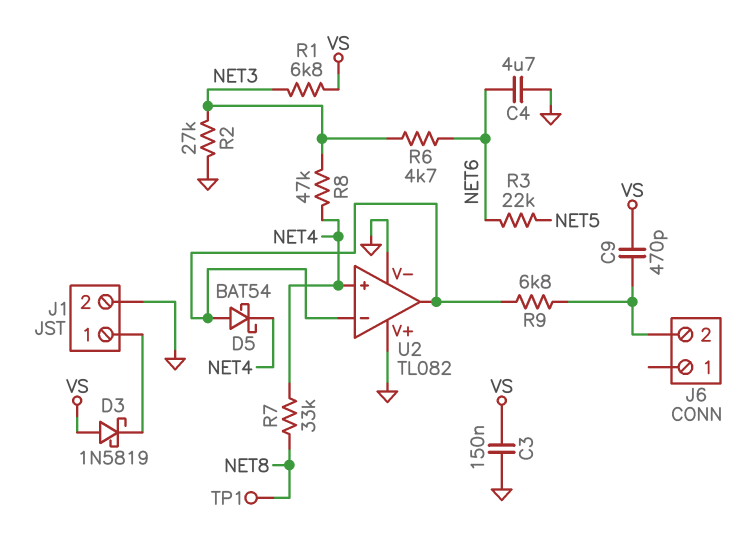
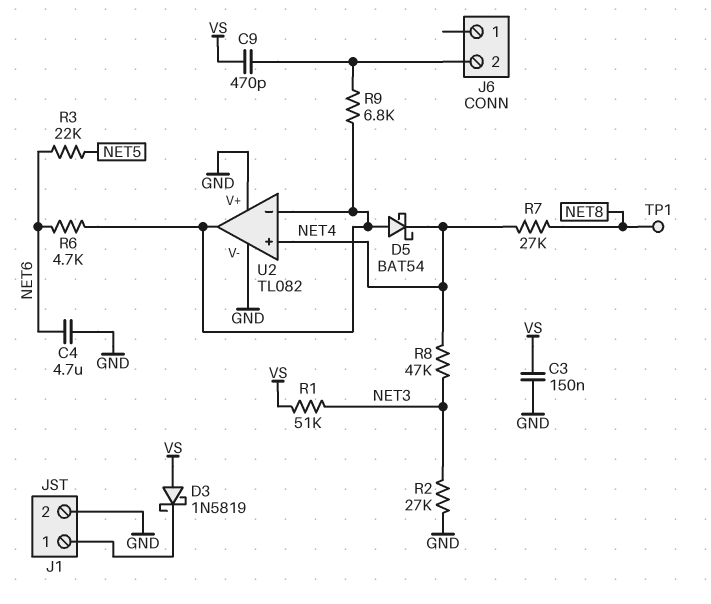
R1: 6.8k (NET3, VS) -> 51k (NET3, VS)
R6: 4.7k (NET3, NET6) -> 4.7k (NET6, U2/in-)
R7: 33k (NET4, NET8) -> 27k (NET4, NET8)

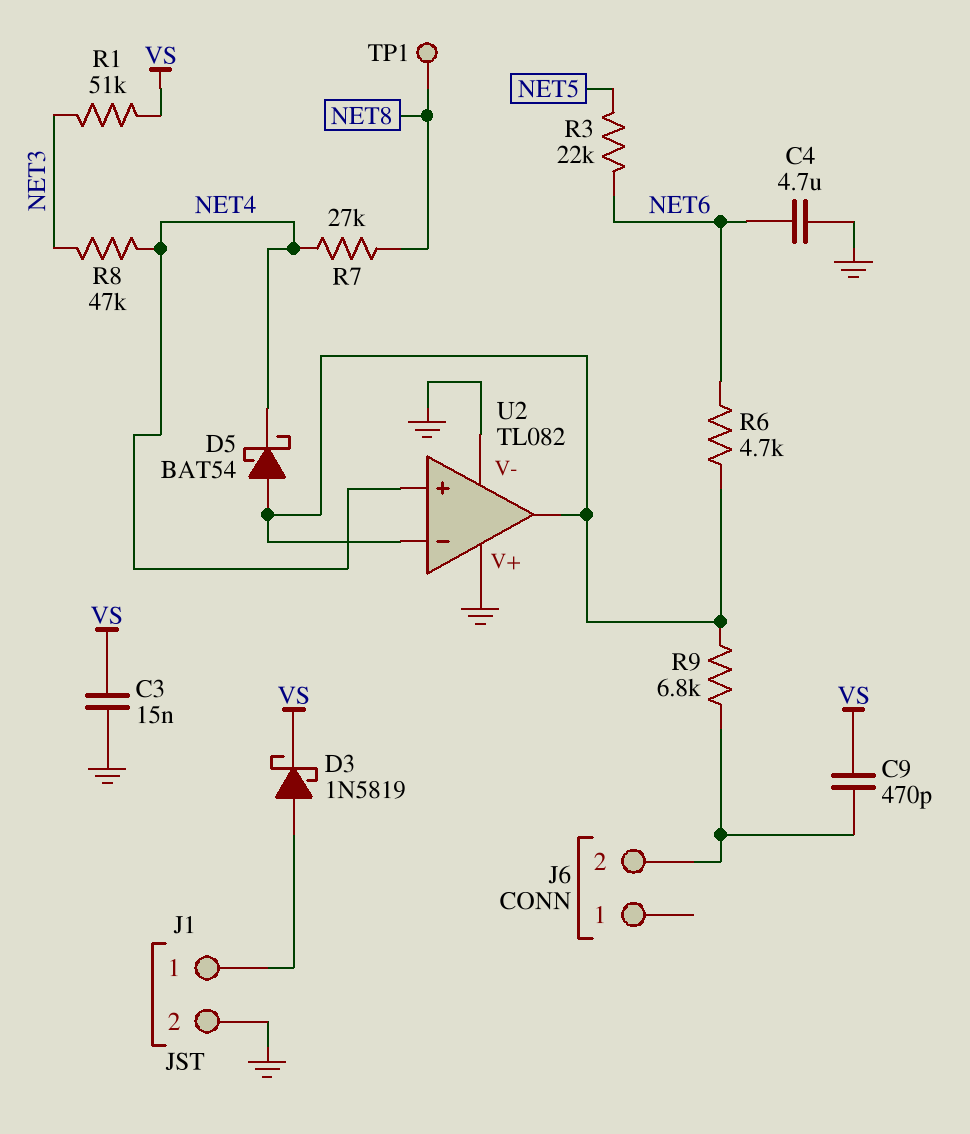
C3: 150nF (GND, VS) -> 15nF (GND, VS)
D3: schottky 1N5819 (A VS, K J1/1) -> schottky 1N5819 (A J1/1, K VS)
R2: 27k (GND, NET3) -> none

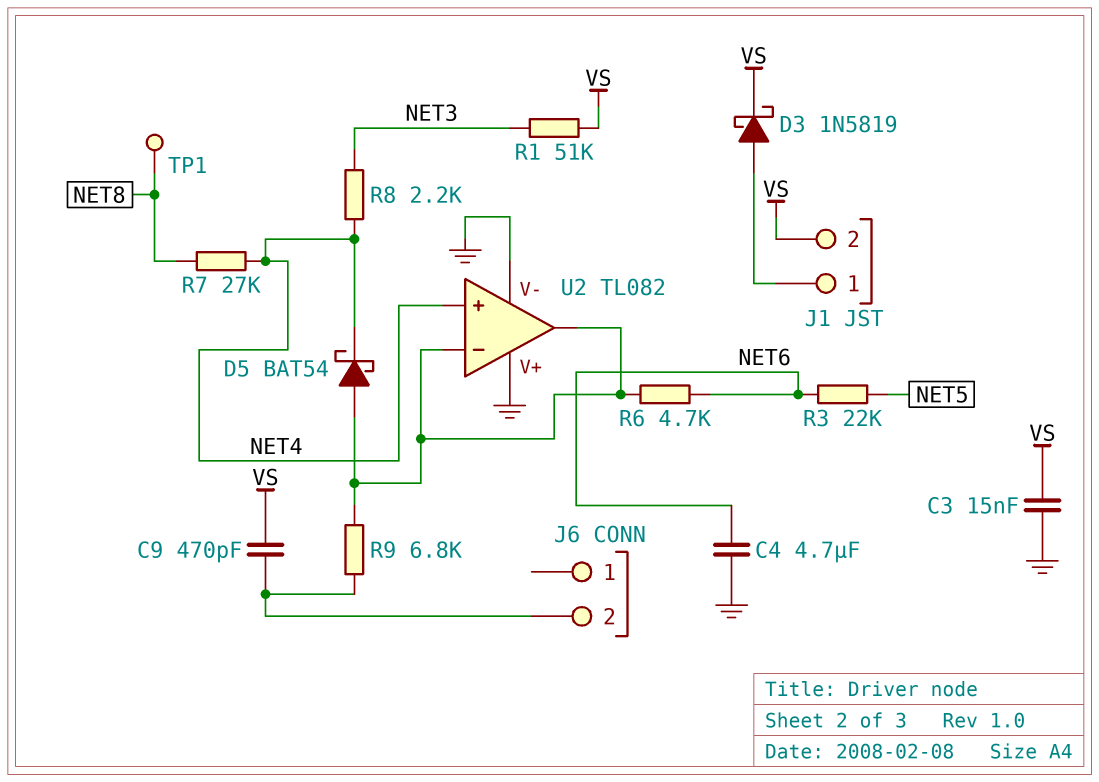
J1 pin 2: GND -> VS
R8: 47k (NET3, NET4) -> 2.2k (NET3, NET4)

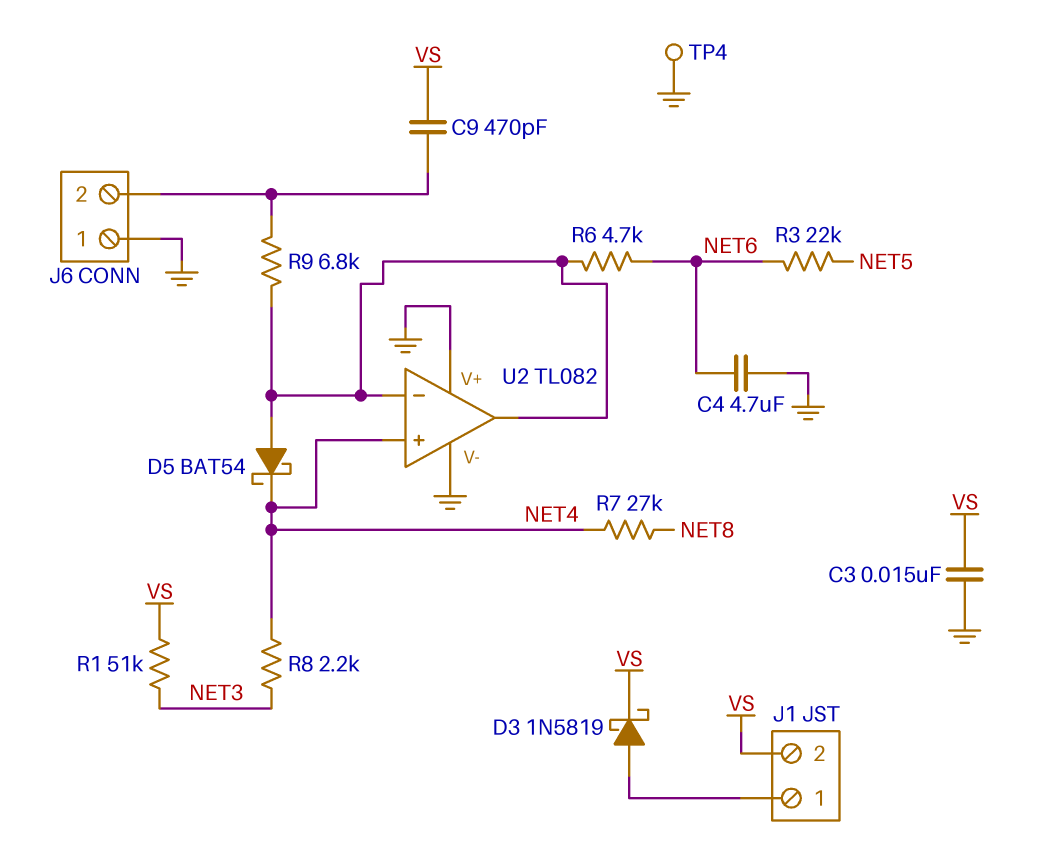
J6 pin 1: none -> GND
TP1: test point (NET8) -> none
TP4: none -> test point (GND)

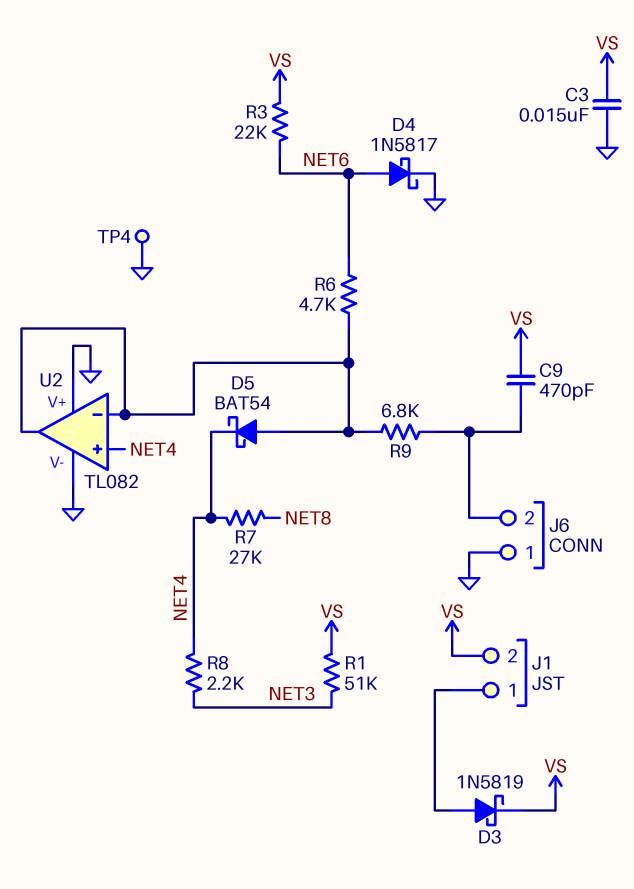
C4: 4.7uF (GND, NET6) -> none
D4: none -> schottky 1N5817 (A NET6, K GND)
R3: 22k (NET5, NET6) -> 22k (NET6, VS)

